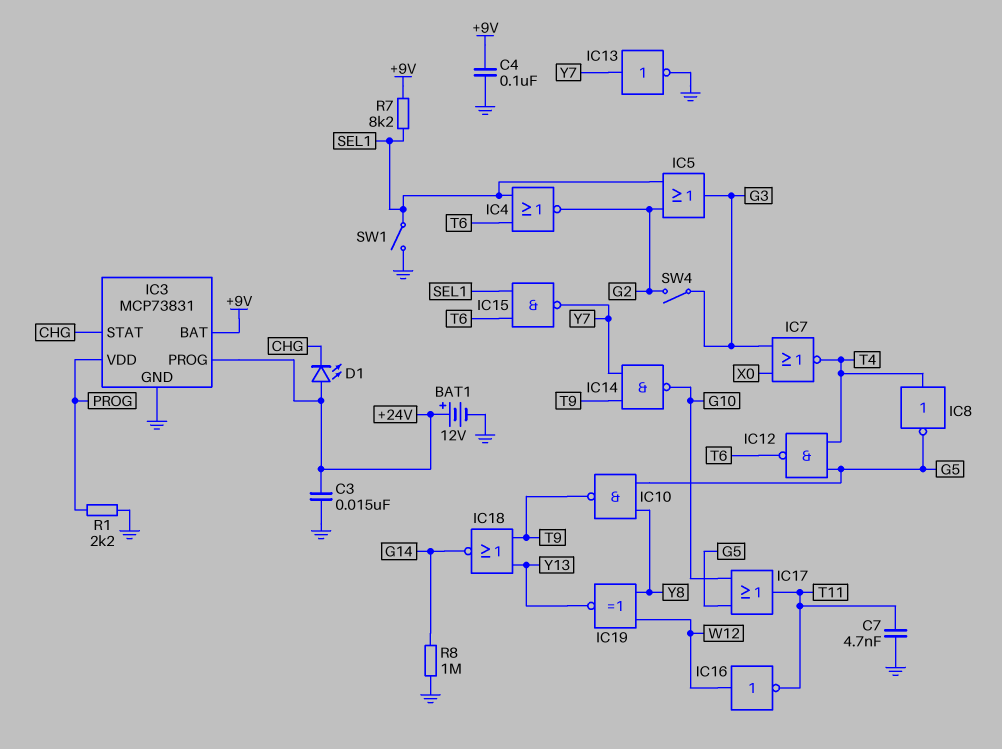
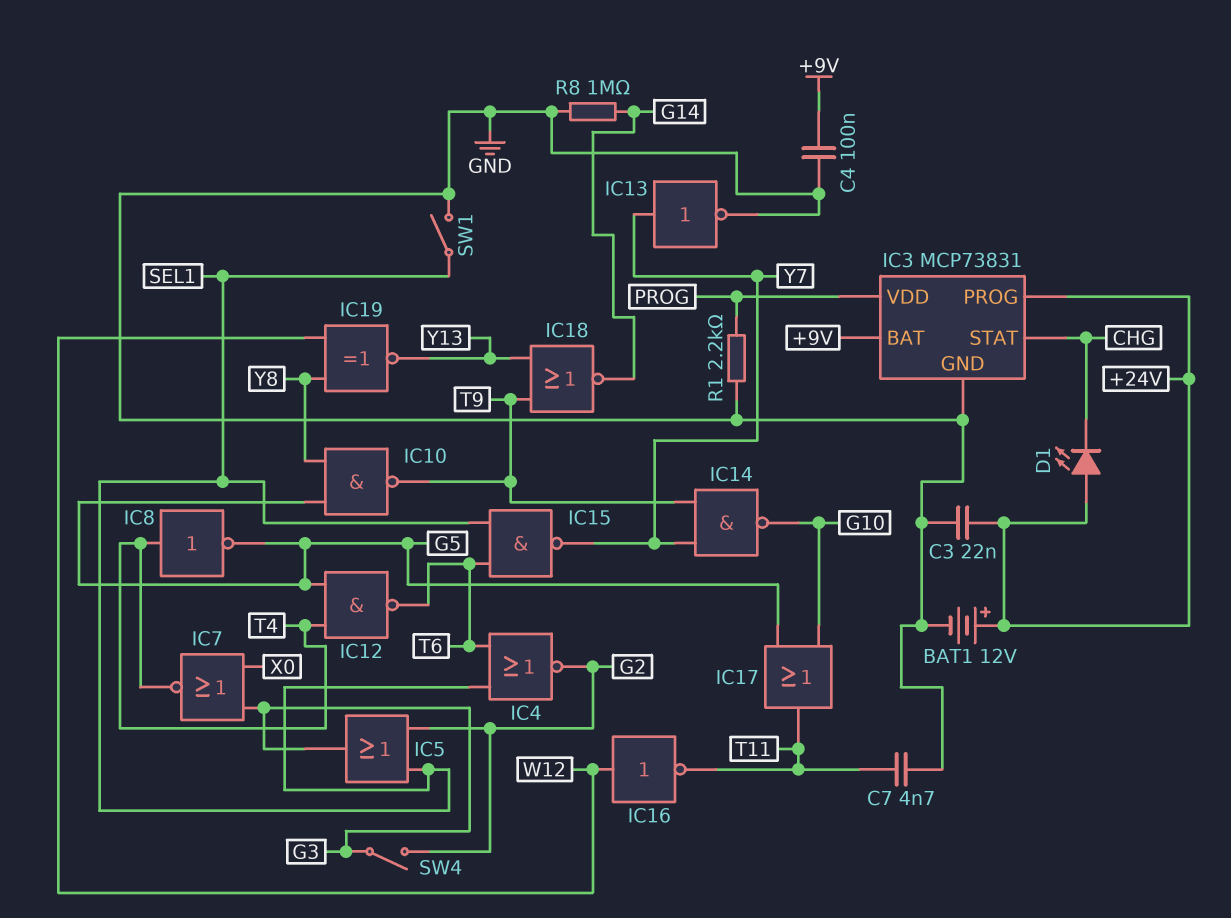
C3: 15nF (+24V, GND) -> 22nF (+24V, GND)
R7: 8.2k (+9V, SEL1) -> none

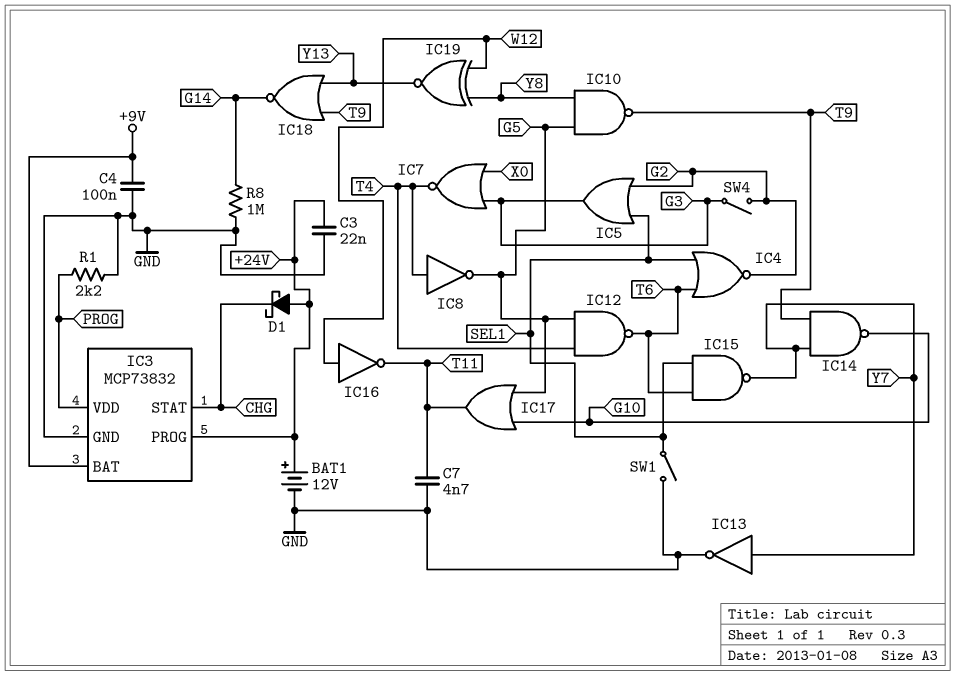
D1: LED (A +24V, K CHG) -> schottky (A +24V, K CHG)
IC3: MCP73831 -> MCP73832

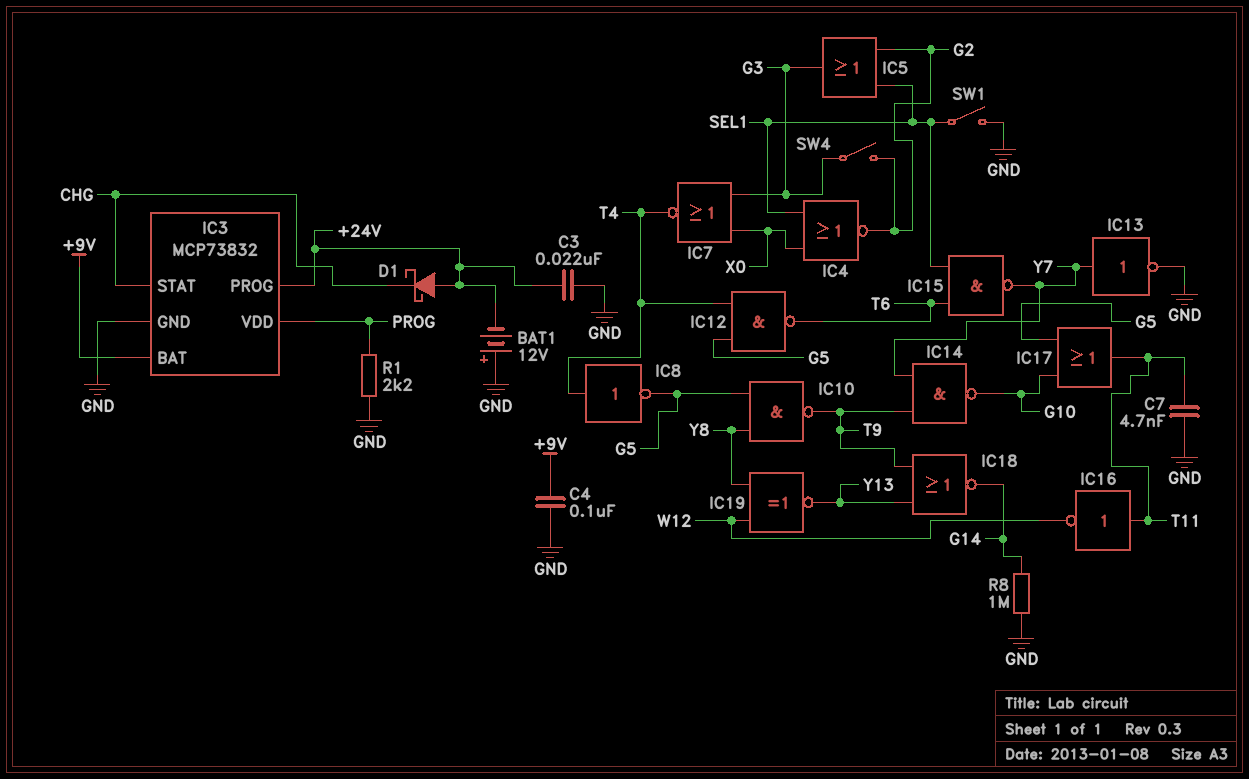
BAT1: 12V (plus +24V, minus GND) -> 12V (plus GND, minus +24V)
IC4: NOR (in SEL1, in T6, out G2) -> NOR (in SEL1, in X0, out G2)
IC16: NOT (in W12, out T11) -> NOT (in T11, out W12)

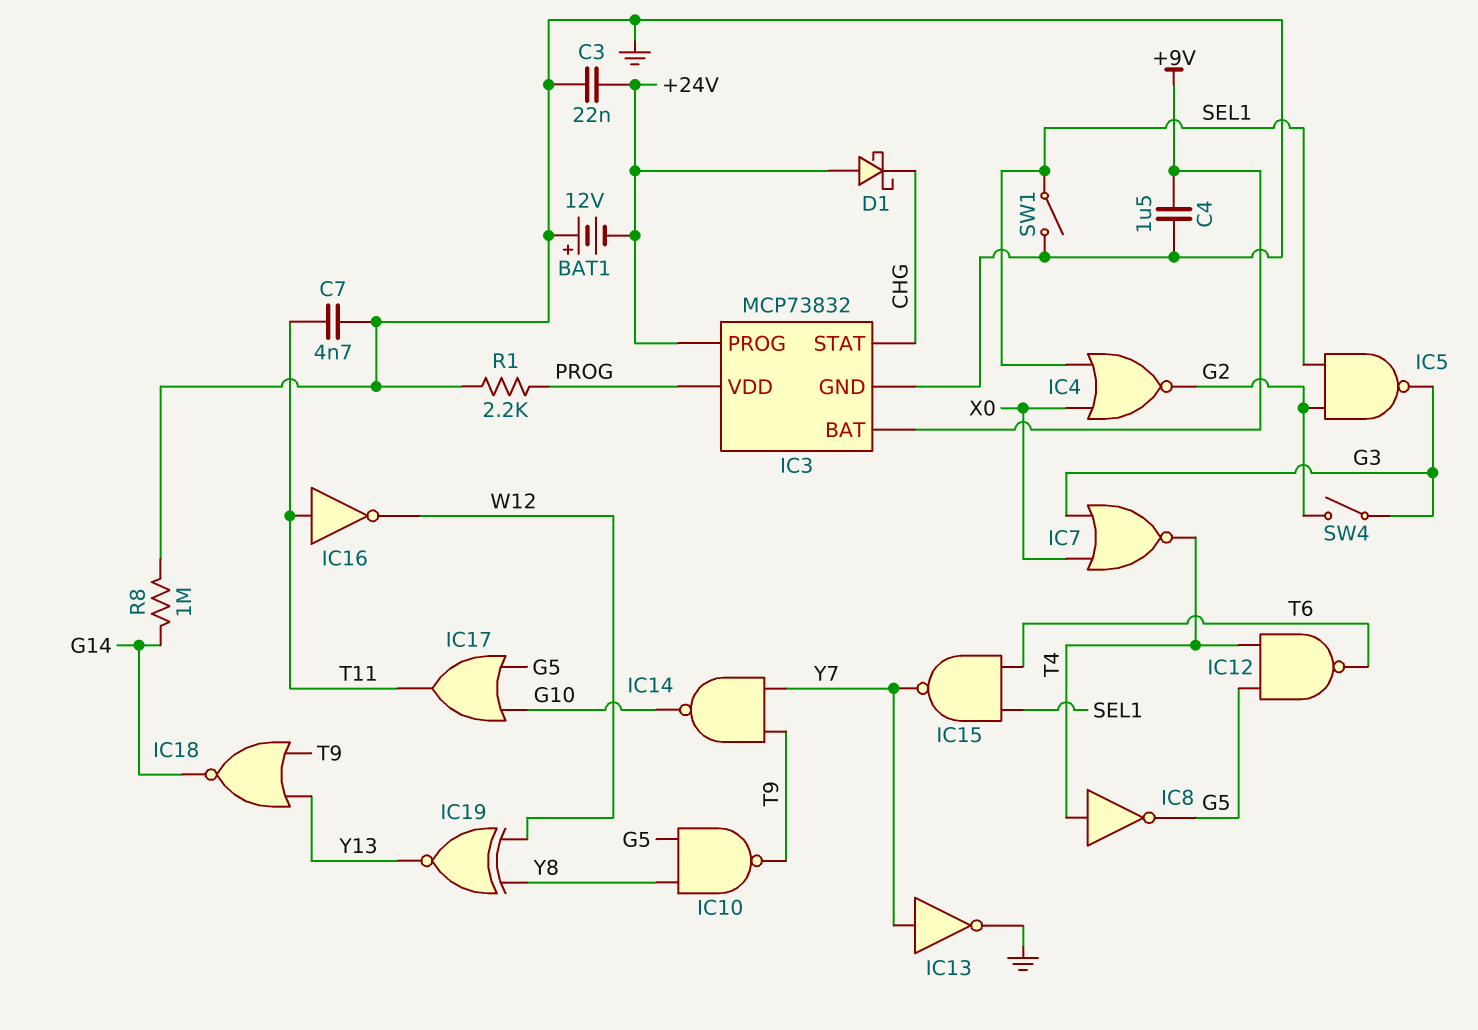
C4: 100nF (+9V, GND) -> 1.5uF (+9V, GND)
IC5: OR (in G2, in SEL1, out G3) -> NAND (in G2, in SEL1, out G3)

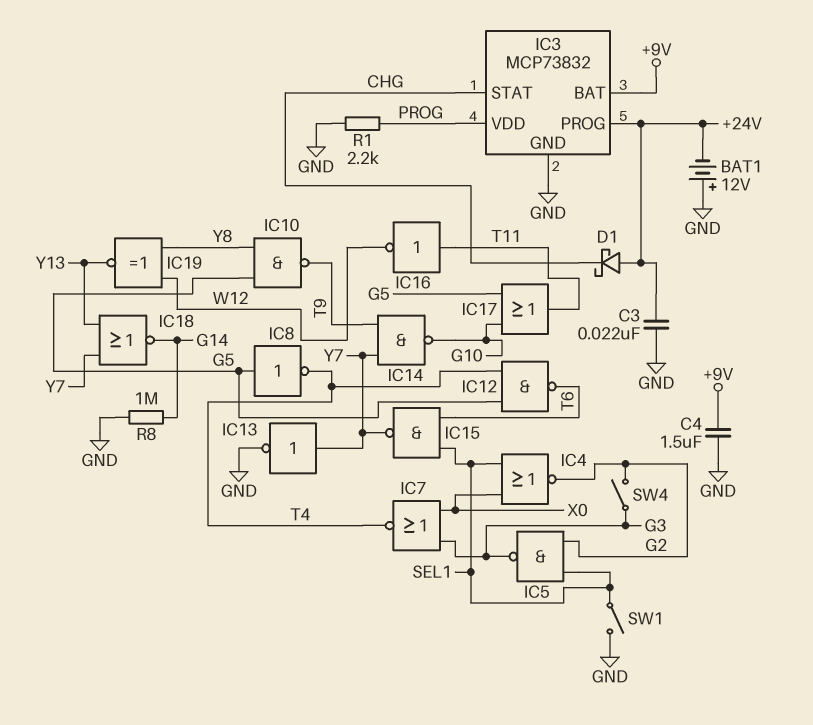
C7: 4.7nF (GND, T11) -> none
IC8: NOT (in T4, out G5) -> NOT (in G5, out T4)
IC18: NOR (in T9, in Y13, out G14) -> NOR (in Y7, in Y13, out G14)

